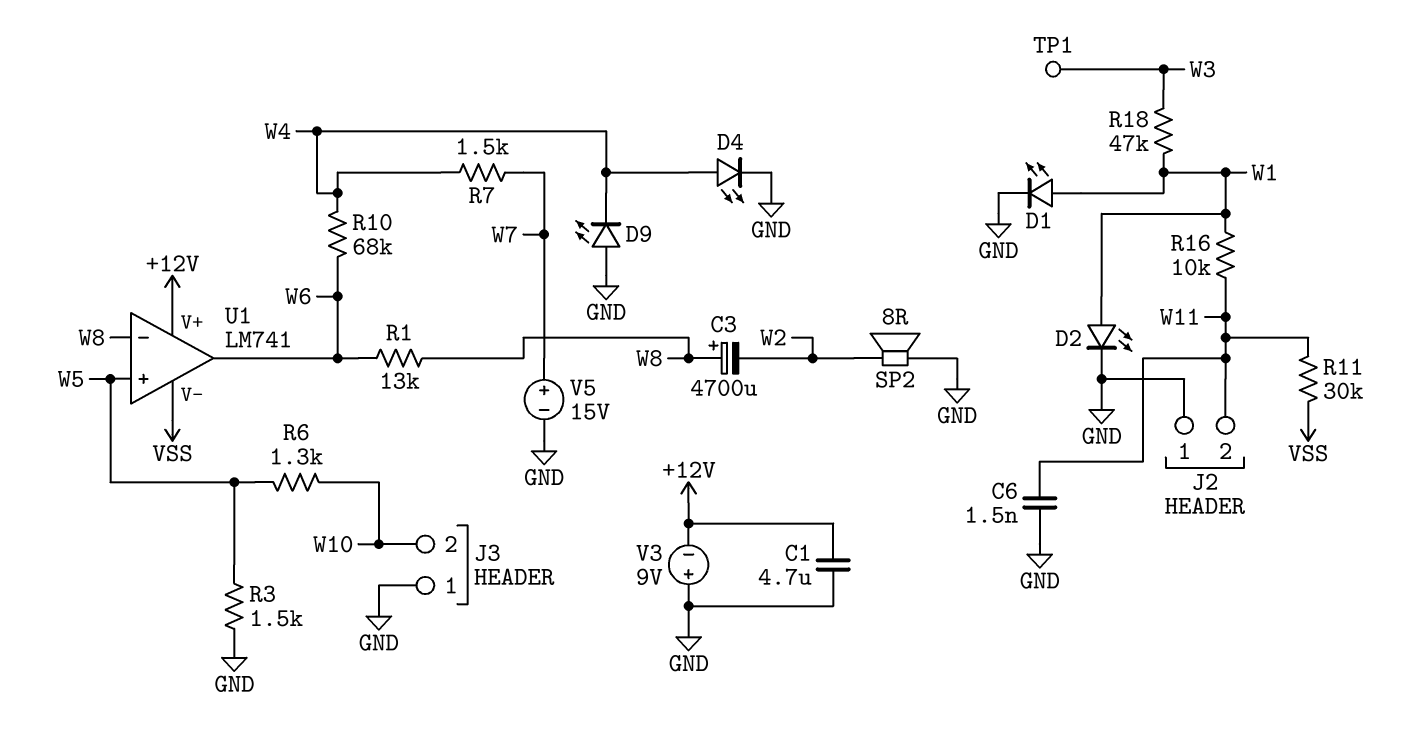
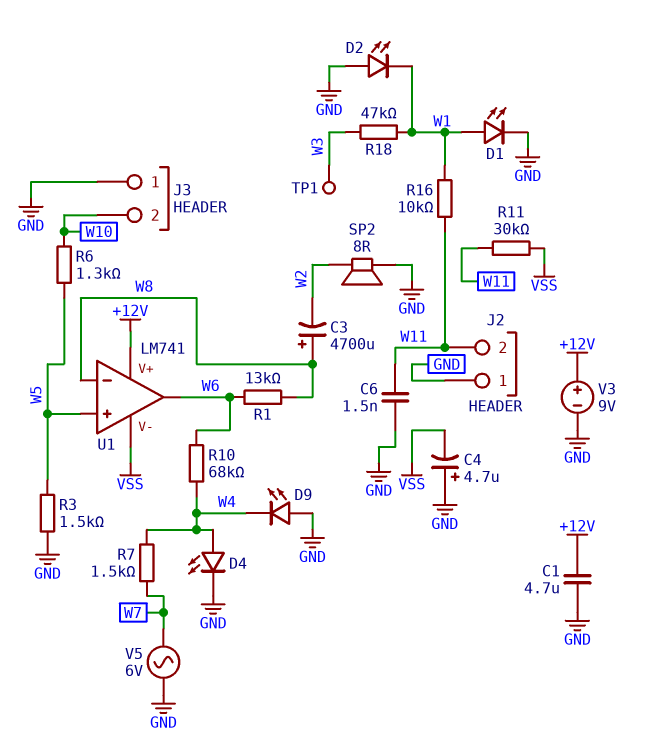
C4: none -> 4.7uF (plus GND, minus VSS)
D2: LED (A W1, K GND) -> LED (A GND, K W1)
V3: 9V (plus GND, minus +12V) -> 9V (plus +12V, minus GND)
V5: 15V (plus W7, minus GND) -> AC 6V (GND, W7)

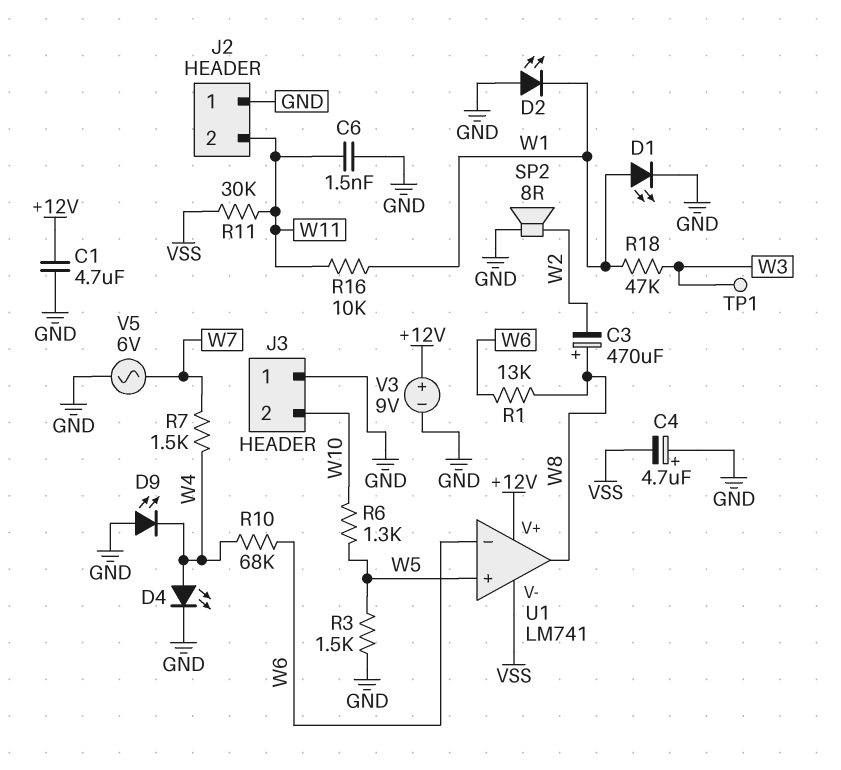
C3: 4700uF (plus W8, minus W2) -> 470uF (plus W8, minus W2)
U1 pin in-: W8 -> W6
U1 pin out: W6 -> W8

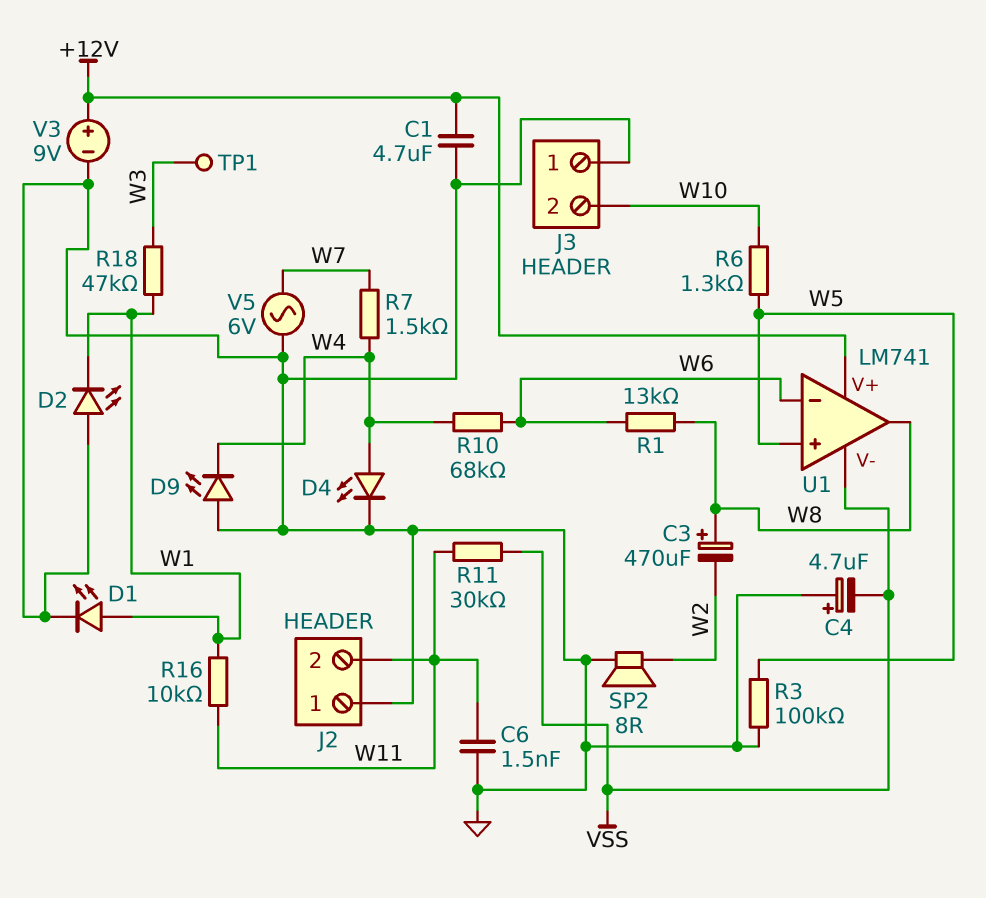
R3: 1.5k (GND, W5) -> 100k (GND, W5)

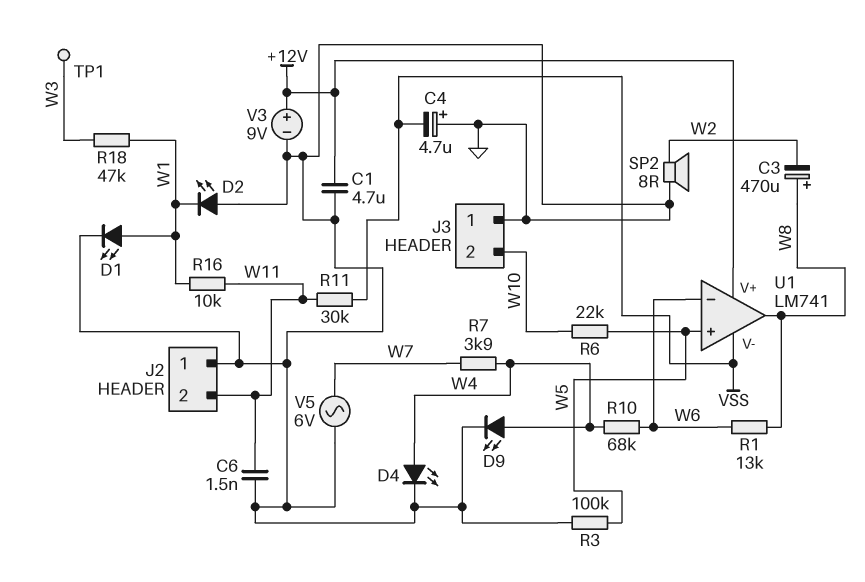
D9: LED (A GND, K W4) -> LED (A W4, K GND)
R6: 1.3k (W5, W10) -> 22k (W5, W10)
R7: 1.5k (W4, W7) -> 3.9k (W4, W7)

